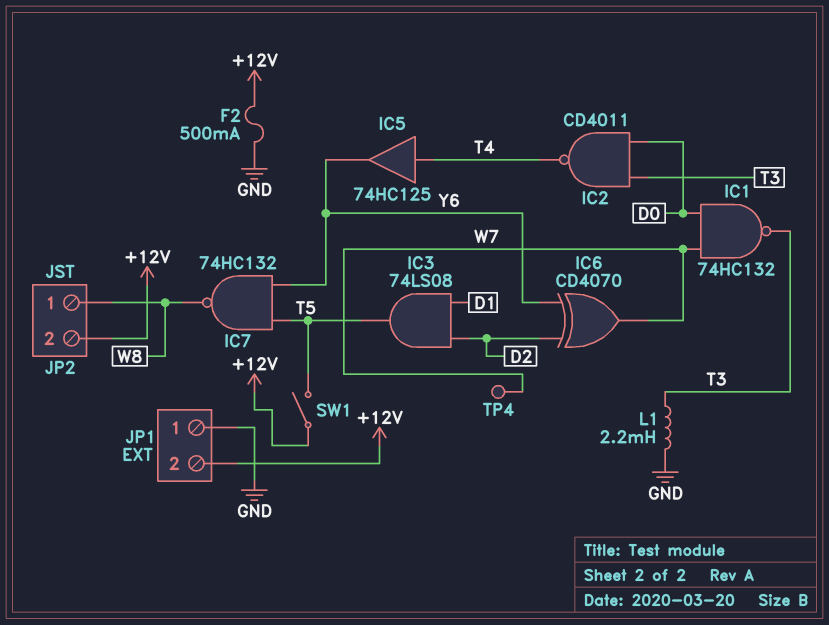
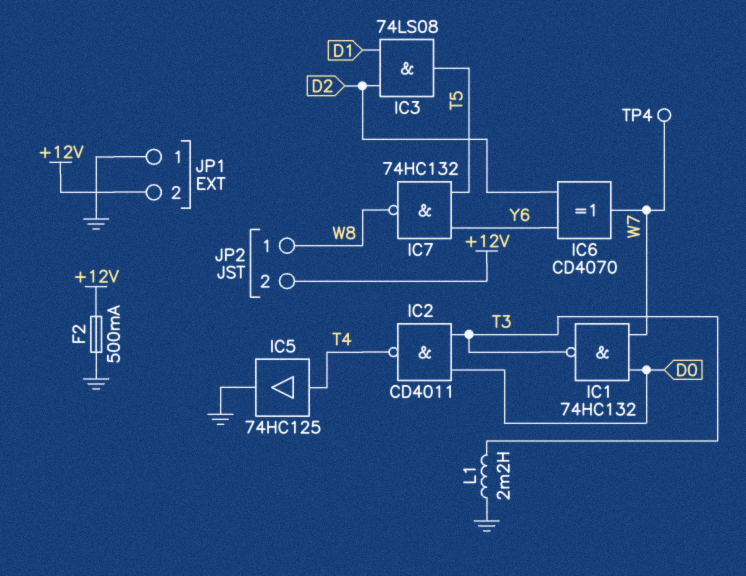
IC5: buffer 74HC125 (in T4, out Y6) -> buffer 74HC125 (in T4, out GND)
SW1: switch (+12V, T5) -> none

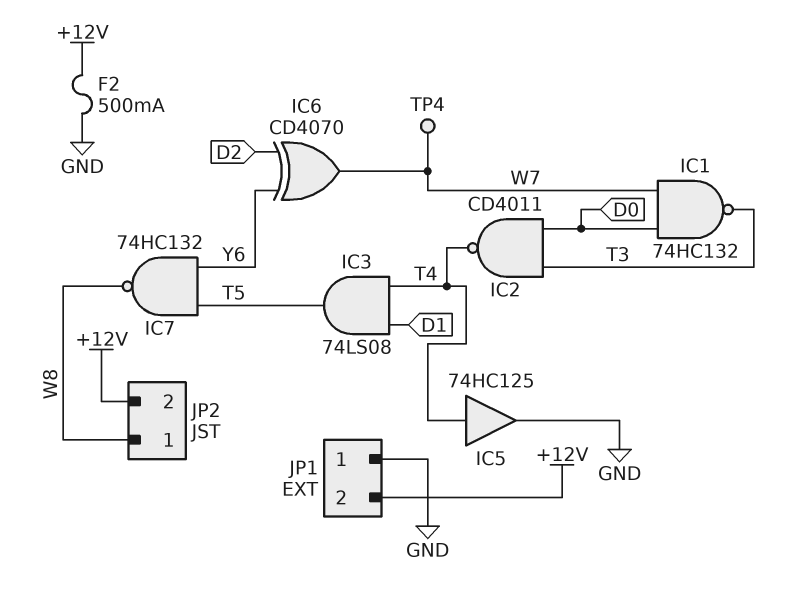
IC3: AND 74LS08 (in D1, in D2, out T5) -> AND 74LS08 (in D1, in T4, out T5)
L1: 2.2mH (GND, T3) -> none

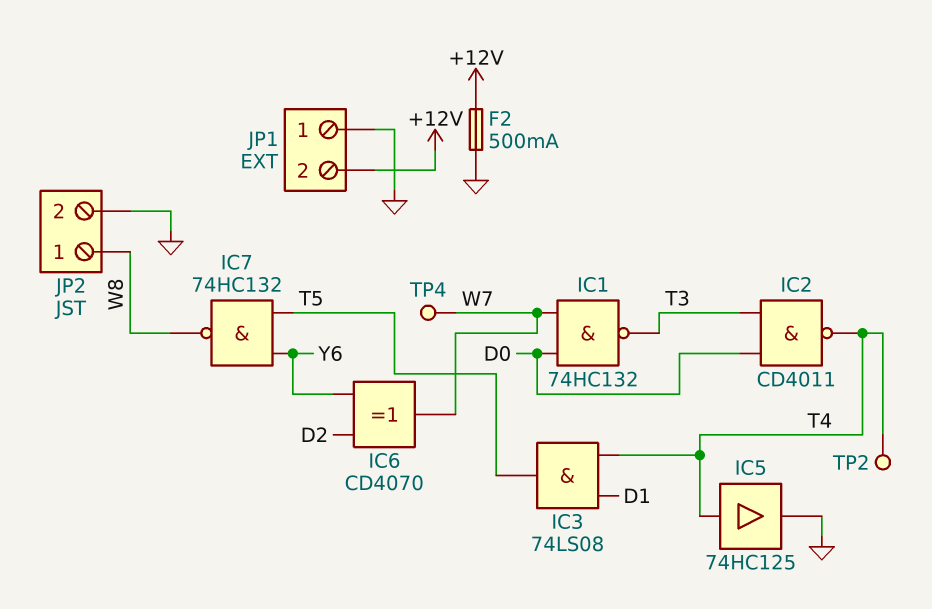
JP2 pin 2: +12V -> GND
TP2: none -> test point (T4)

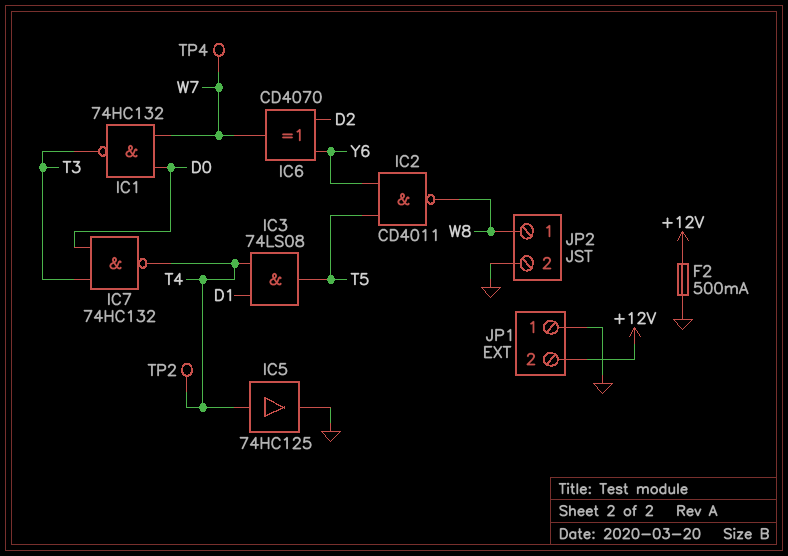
IC2: NAND CD4011 (in D0, in T3, out T4) -> NAND CD4011 (in T5, in Y6, out W8)
IC7: NAND 74HC132 (in T5, in Y6, out W8) -> NAND 74HC132 (in D0, in T3, out T4)

